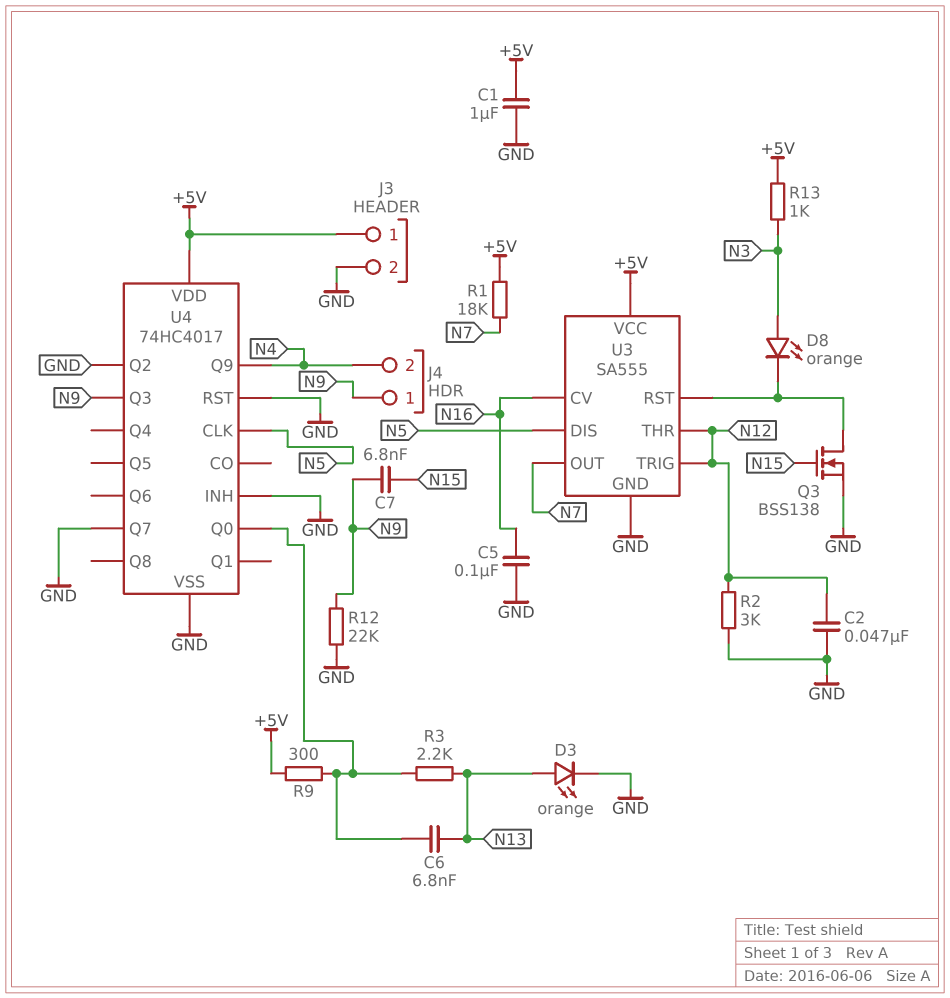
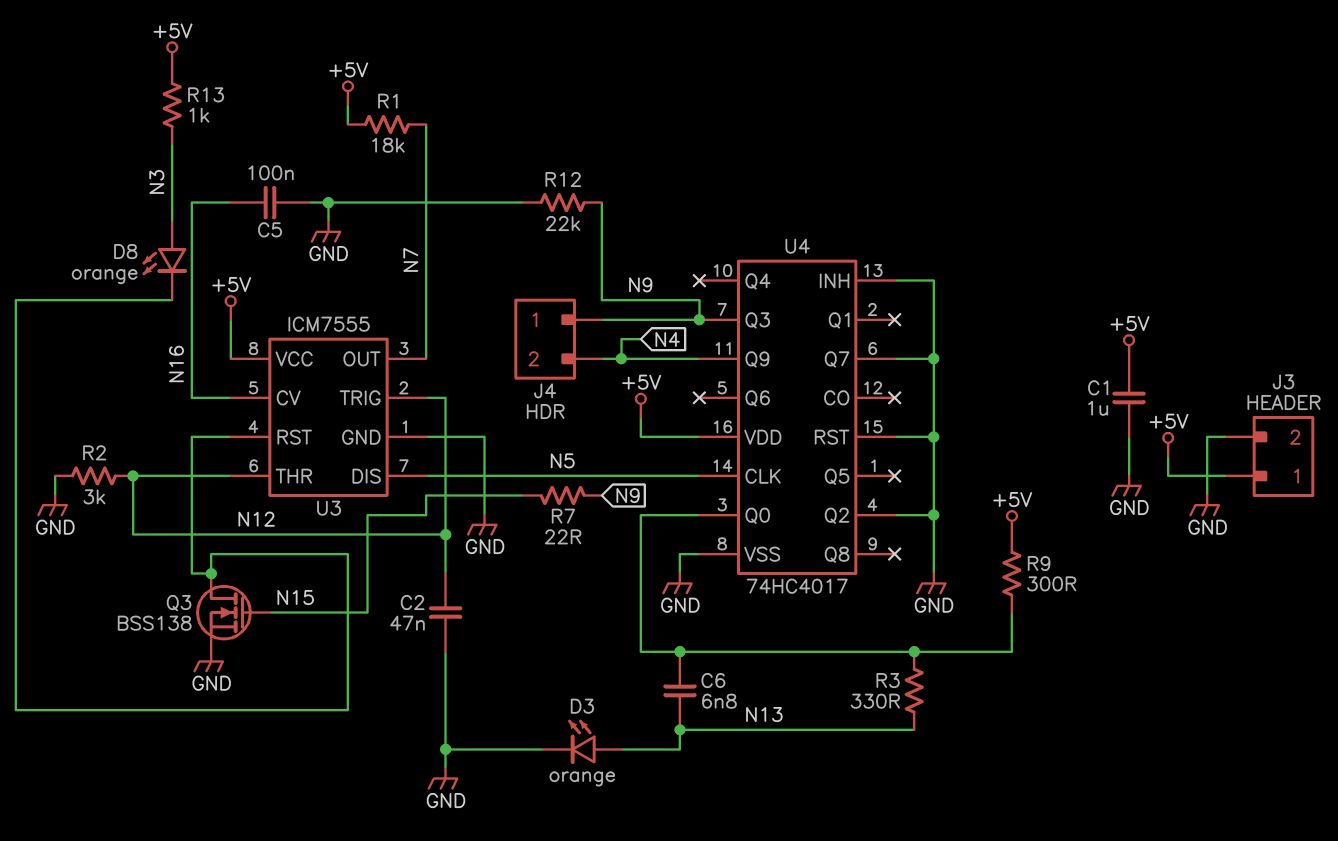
C7: 6.8nF (N9, N15) -> none
R3: 2.2k (N13, U4/Q0) -> 330 (N13, U4/Q0)
R7: none -> 22 (N9, N15)
U3: SA555 -> ICM7555

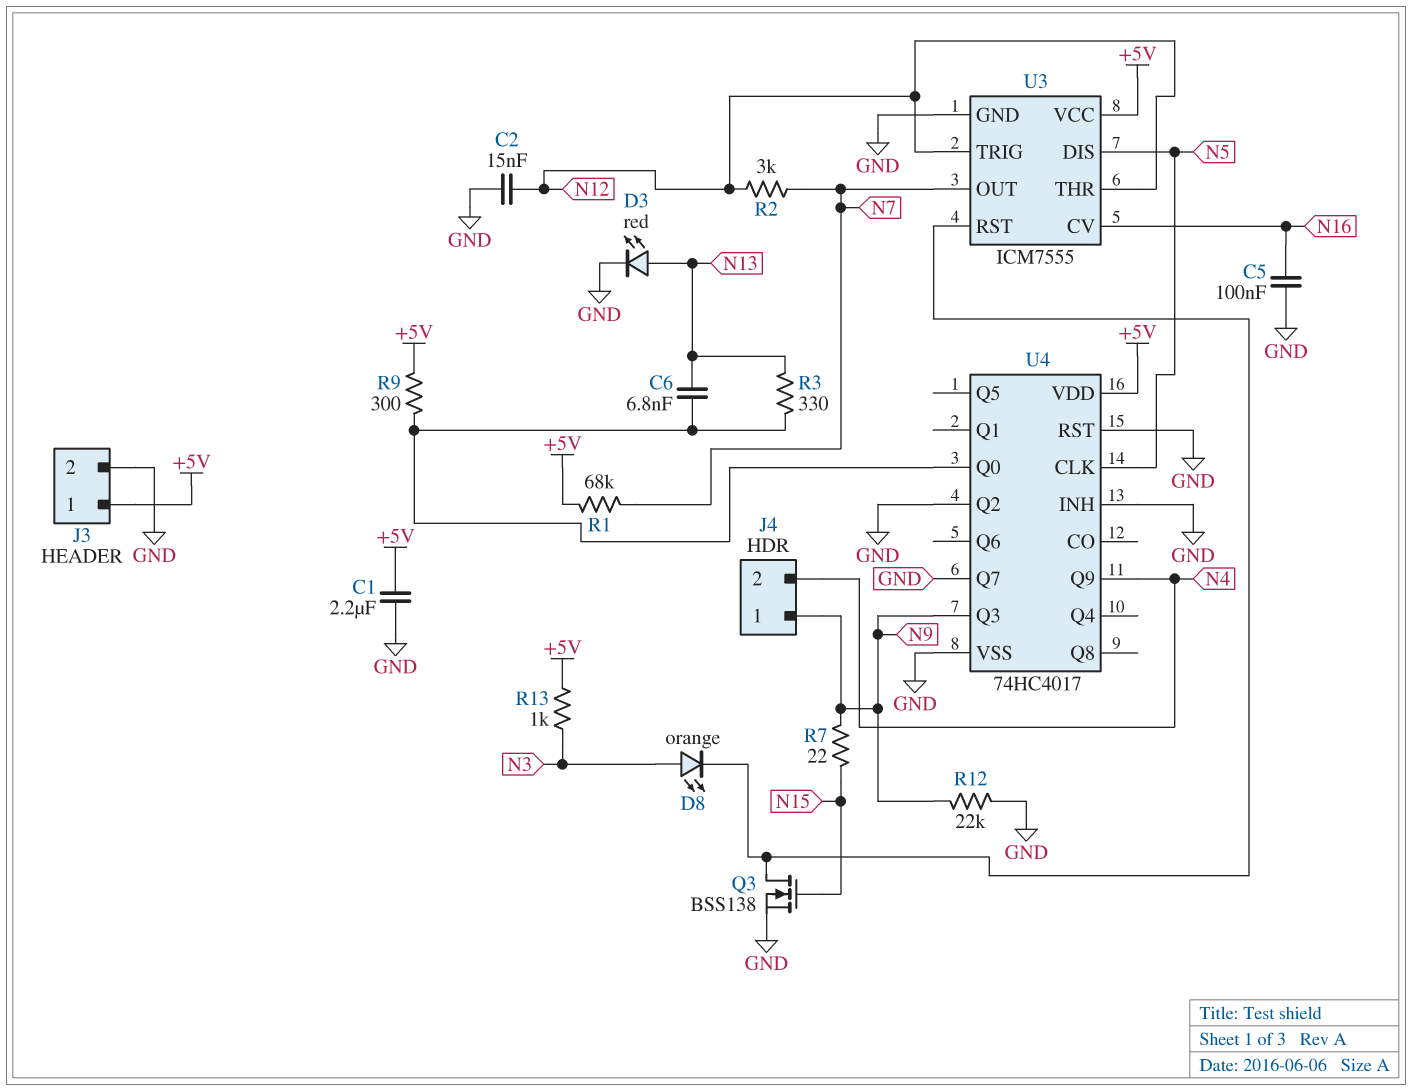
C1: 1uF (+5V, GND) -> 2.2uF (+5V, GND)
C2: 47nF (GND, N12) -> 15nF (GND, N12)
D3: LED orange (A N13, K GND) -> LED red (A N13, K GND)
R1: 18k (+5V, N7) -> 68k (+5V, N7)
R2: 3k (GND, N12) -> 3k (N7, N12)

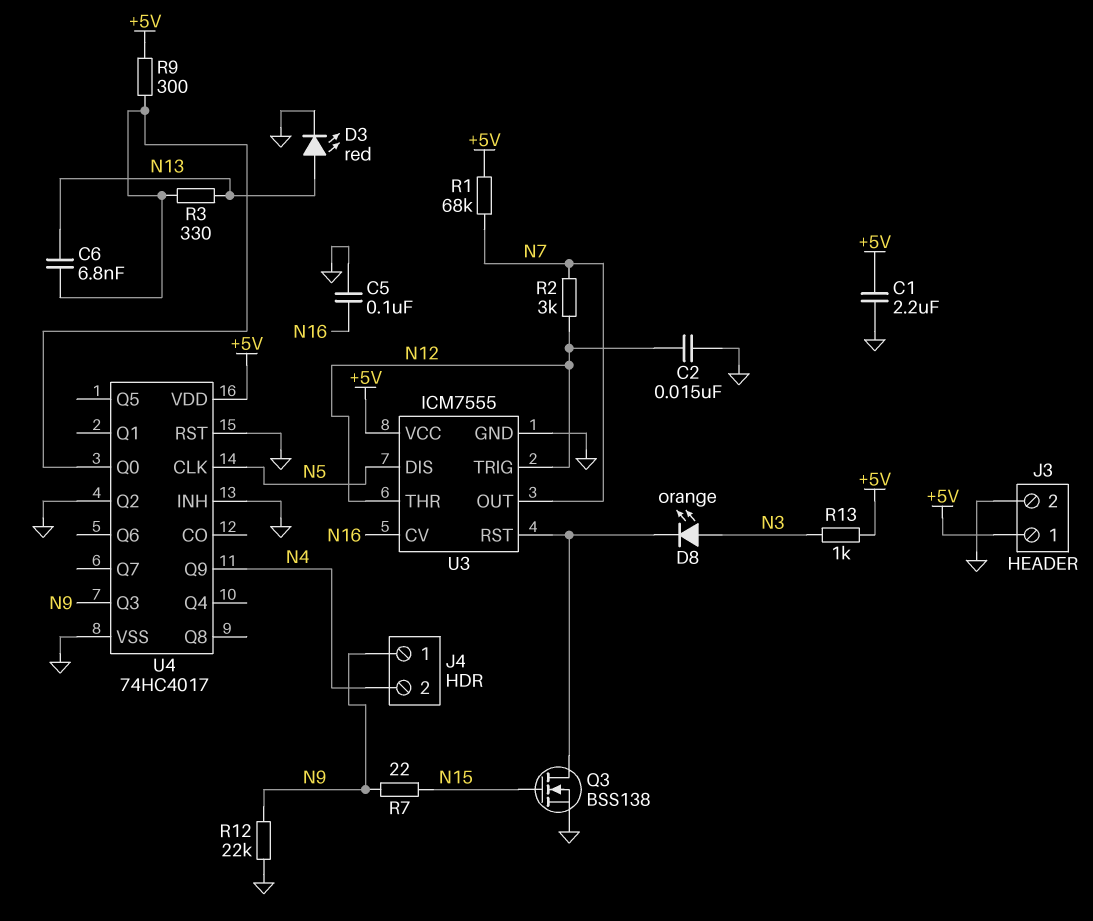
U4 pin Q7: GND -> none

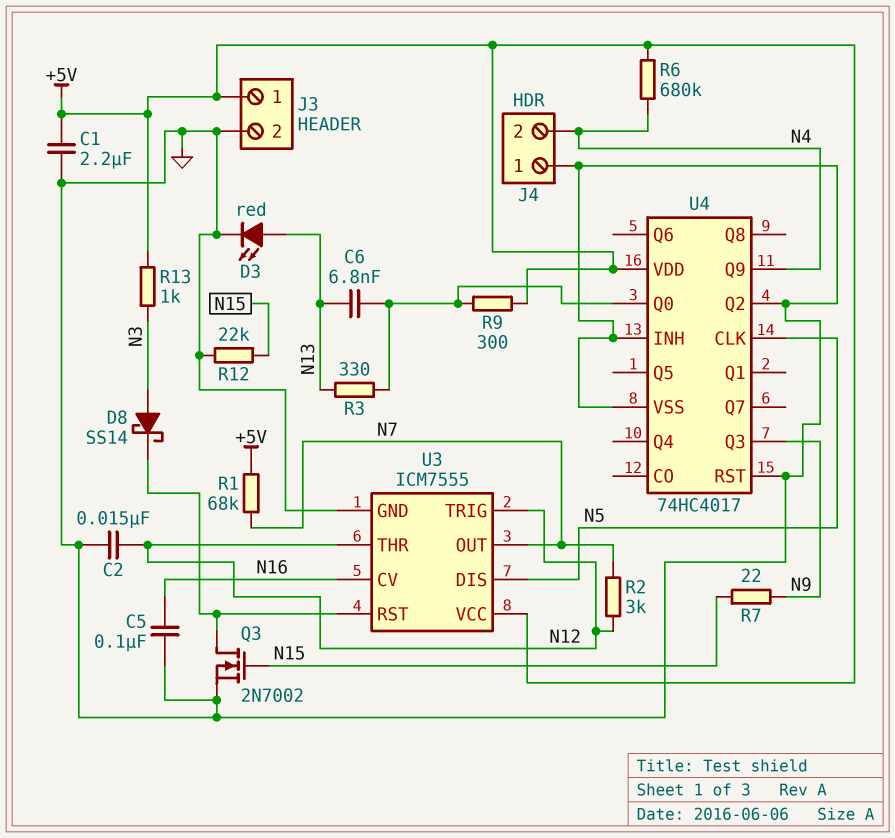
D8: LED orange (A N3, K U3/RST) -> schottky SS14 (A N3, K U3/RST)
J4 pin 1: N9 -> GND
Q3: NMOS BSS138 (G N15, D U3/RST, S GND) -> NMOS 2N7002 (G N15, D U3/RST, S GND)
R6: none -> 680k (+5V, N4)
R12: 22k (GND, N9) -> 22k (GND, N15)

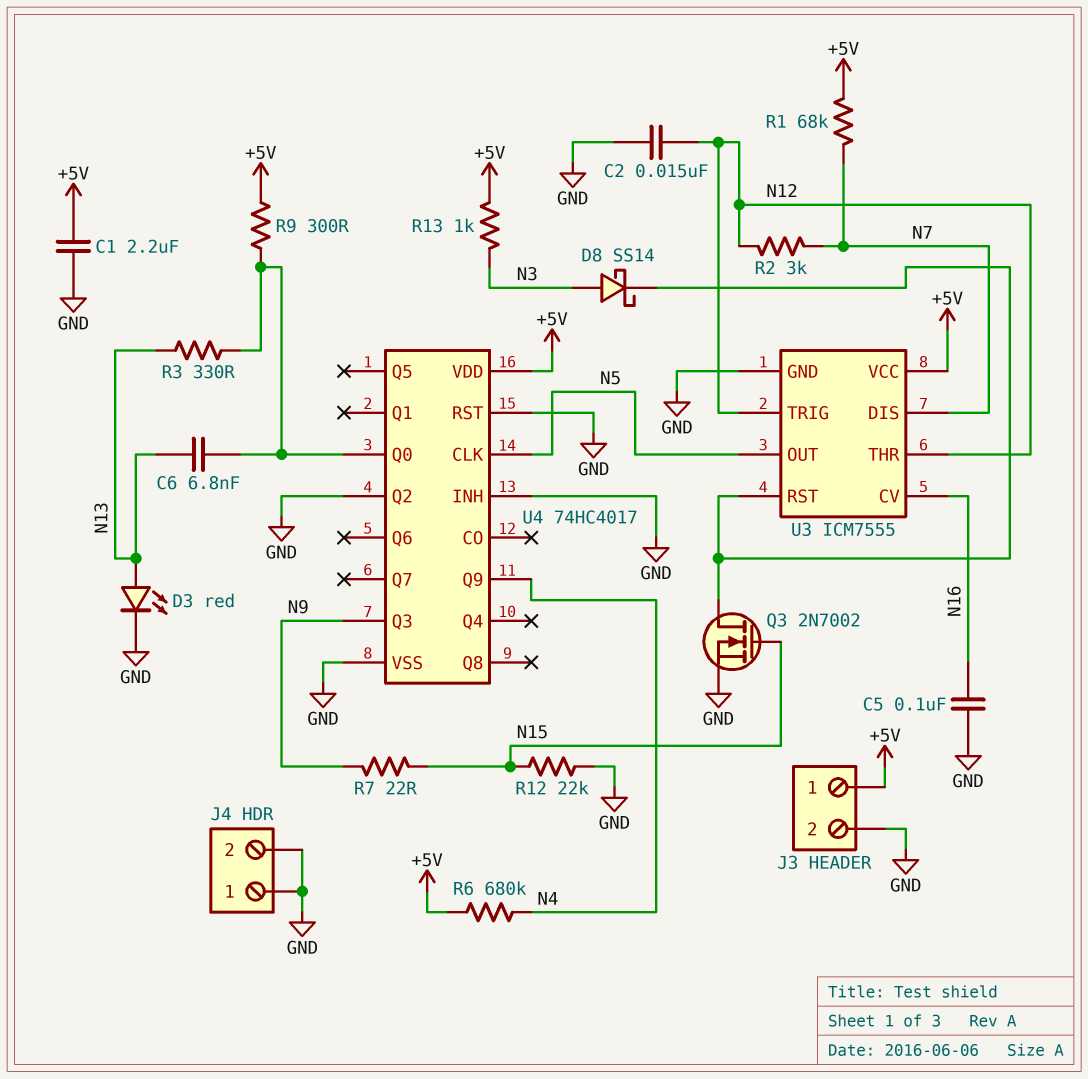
J4 pin 2: N4 -> GND
U3 pin DIS: N5 -> N7
U3 pin OUT: N7 -> N5

